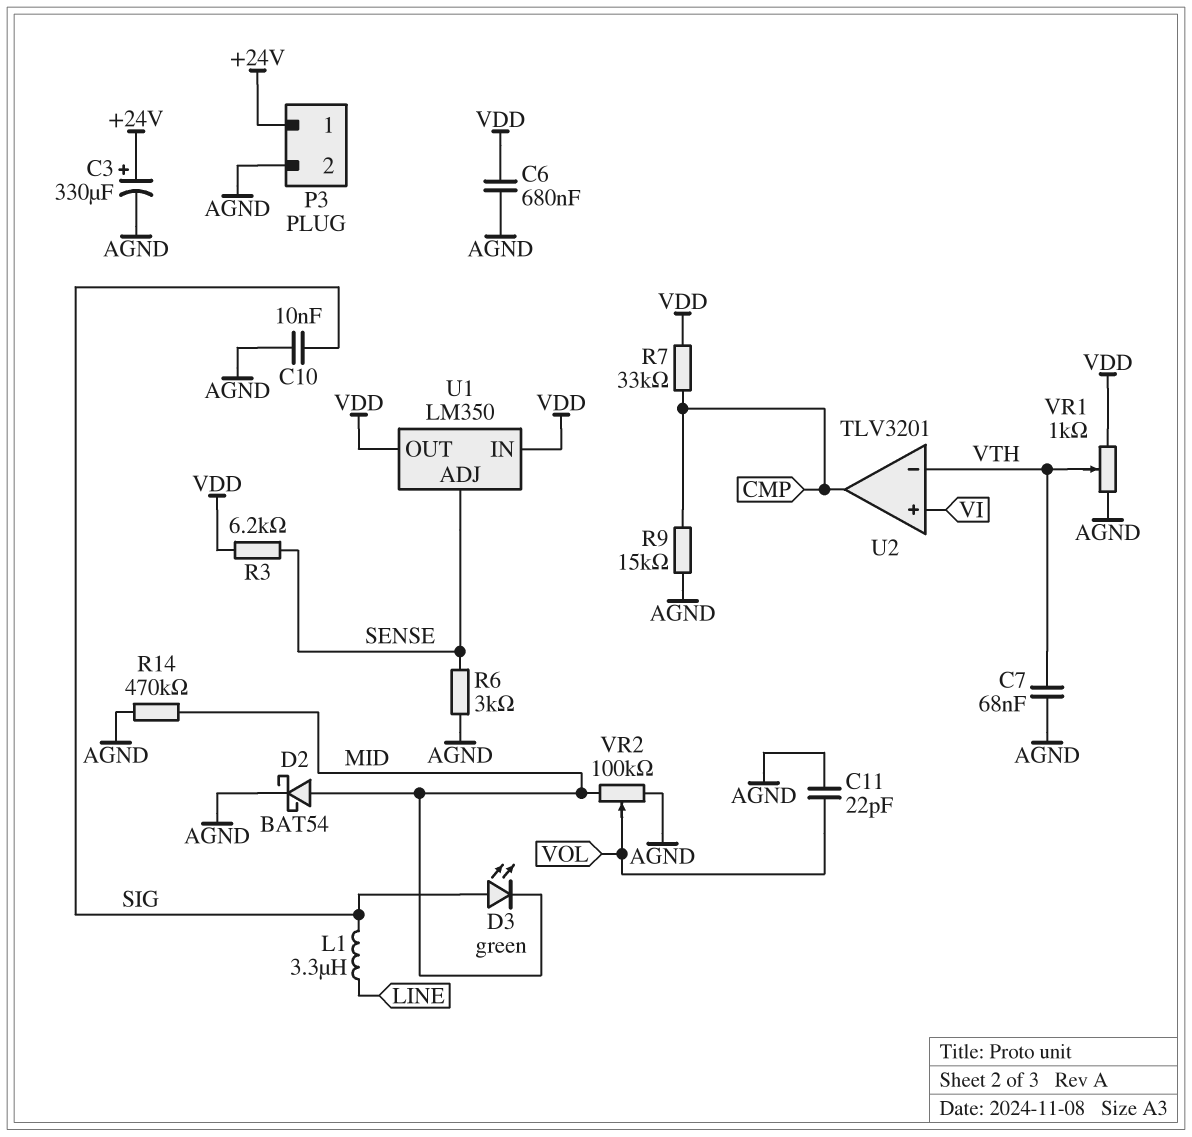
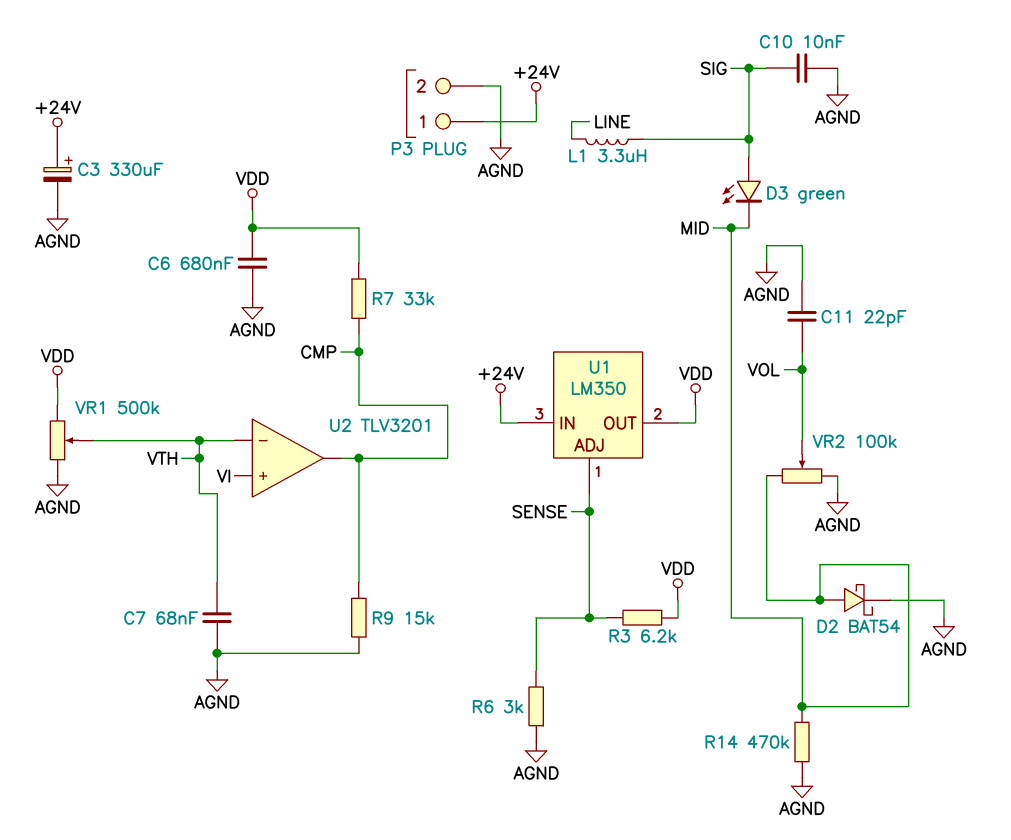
U1 pin IN: VDD -> +24V
VR1: 1k (AGND, VDD, wiper VTH) -> 500k (AGND, VDD, wiper VTH)

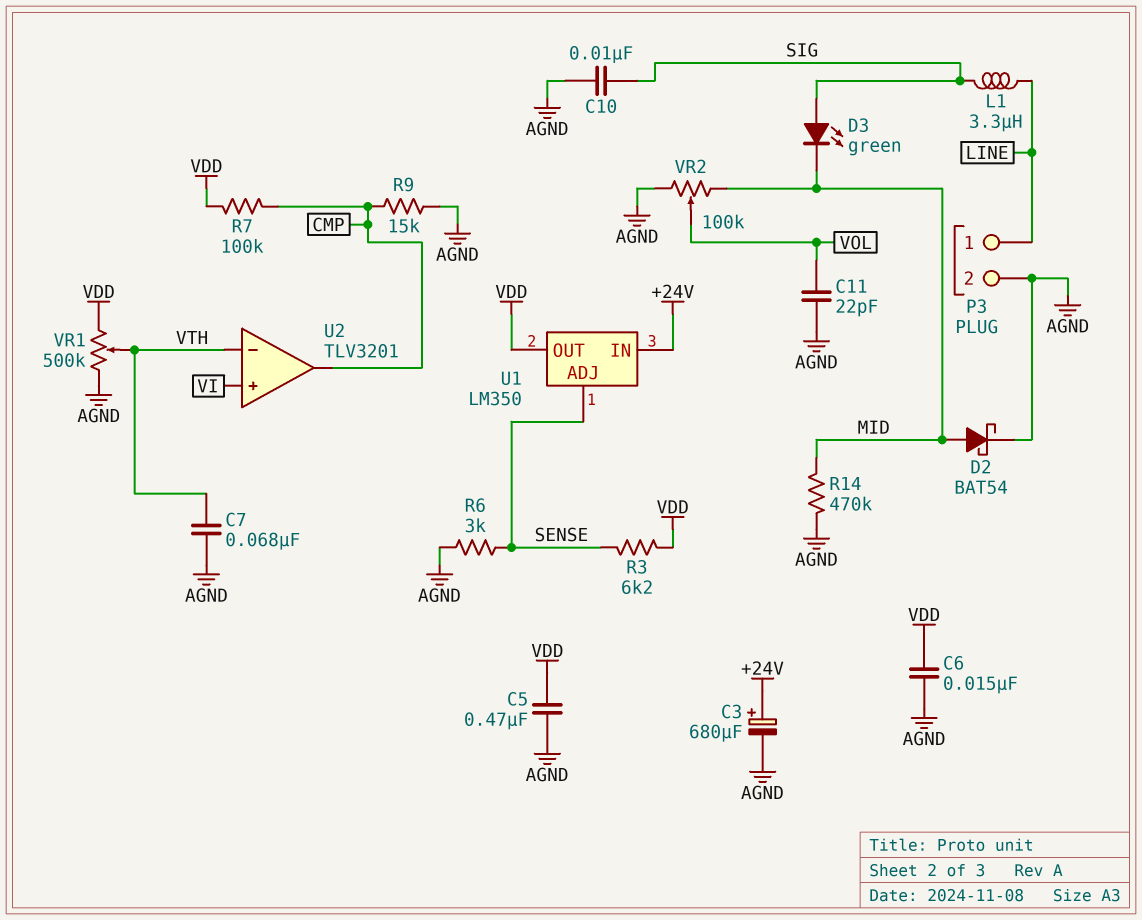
C3: 330uF (plus +24V, minus AGND) -> 680uF (plus +24V, minus AGND)
C5: none -> 470nF (AGND, VDD)
C6: 680nF (AGND, VDD) -> 15nF (AGND, VDD)
P3 pin 1: +24V -> LINE
R7: 33k (CMP, VDD) -> 100k (CMP, VDD)

